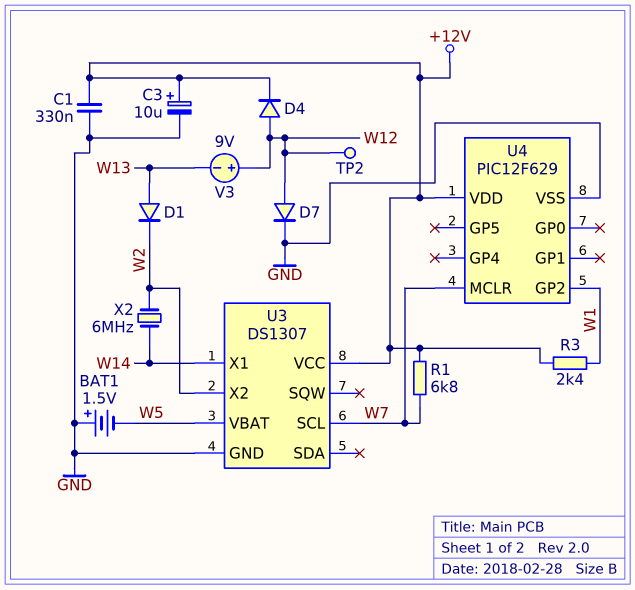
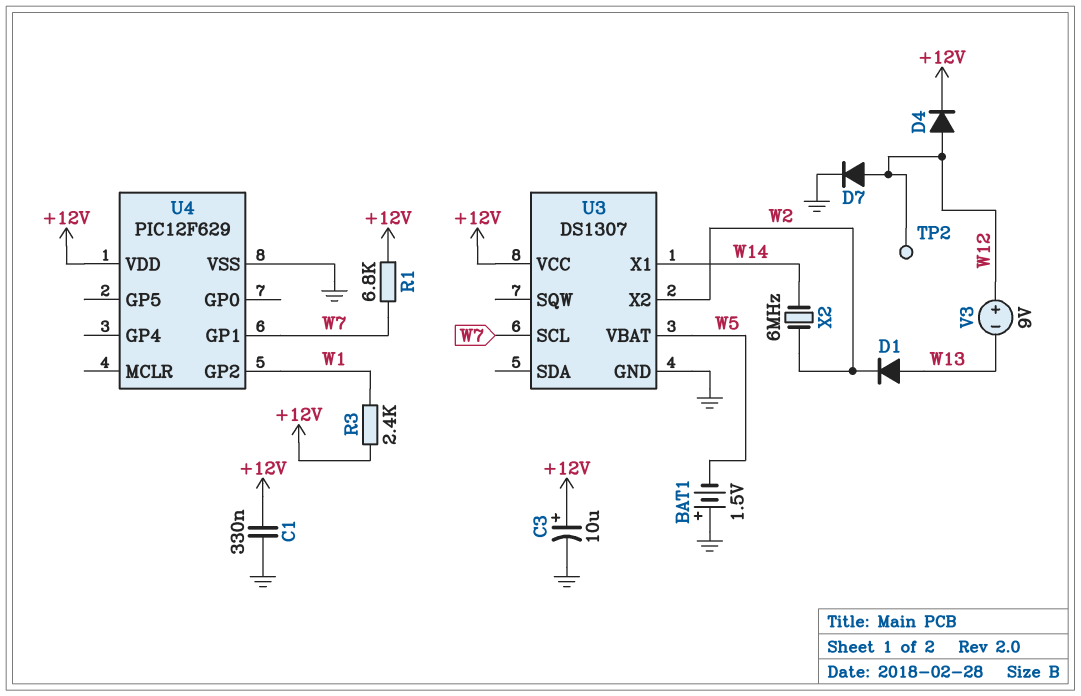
U4 pin GP1: none -> W7
U4 pin MCLR: W7 -> none

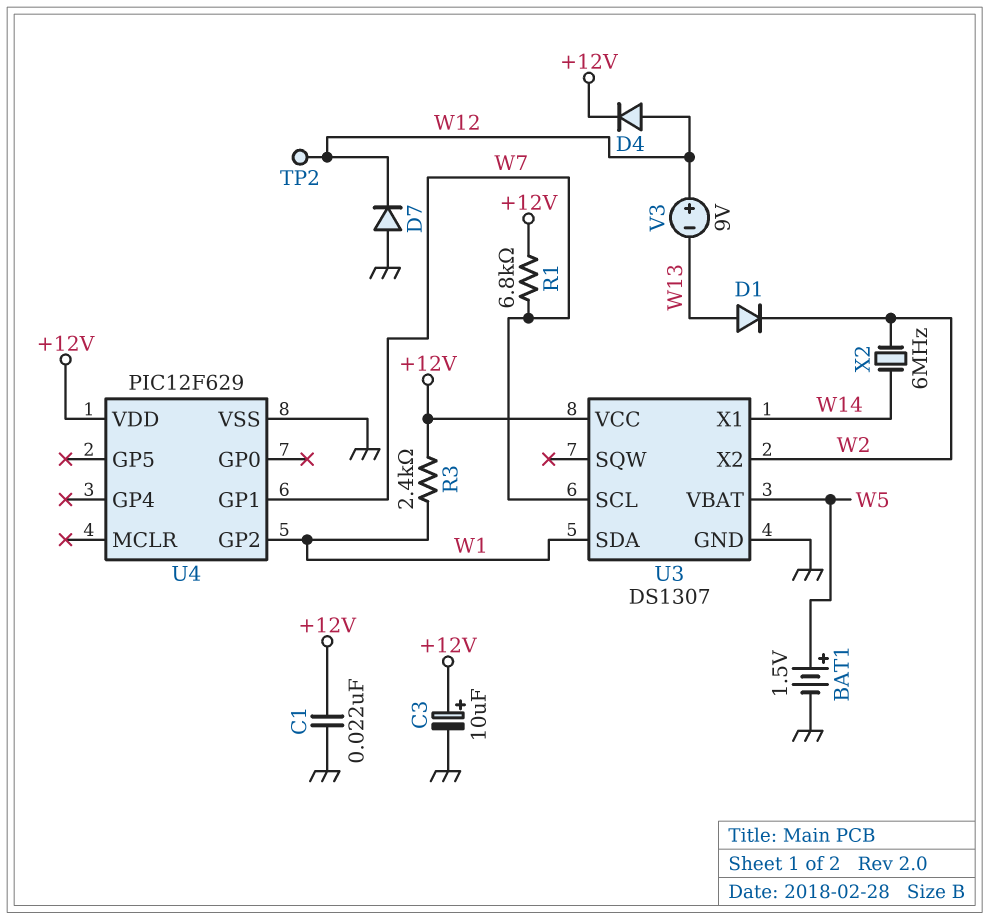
BAT1: 1.5V (plus GND, minus W5) -> 1.5V (plus W5, minus GND)
C1: 330nF (+12V, GND) -> 22nF (+12V, GND)
D7: diode (A W12, K GND) -> diode (A GND, K W12)
U3 pin SDA: none -> W1

